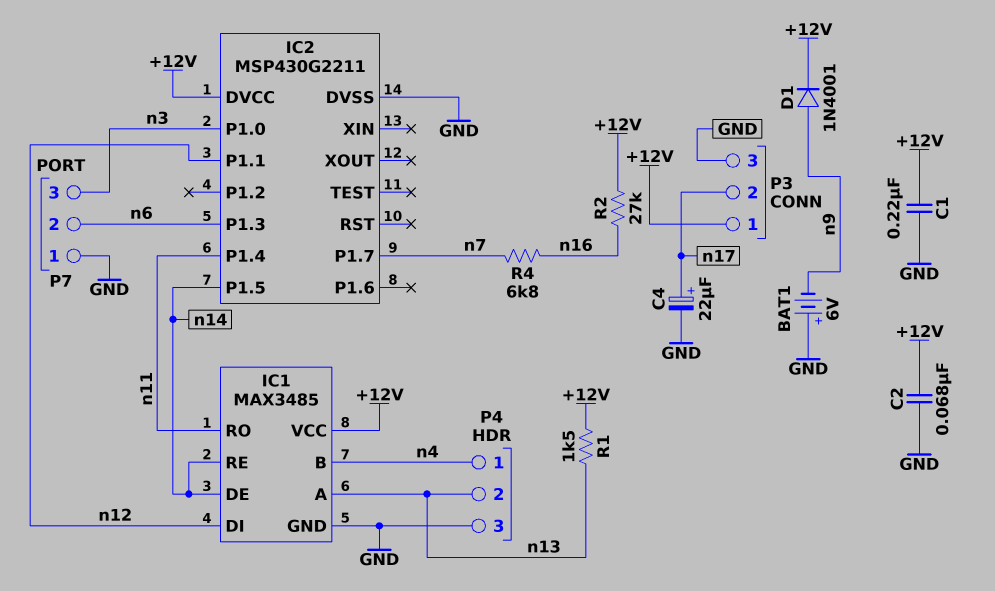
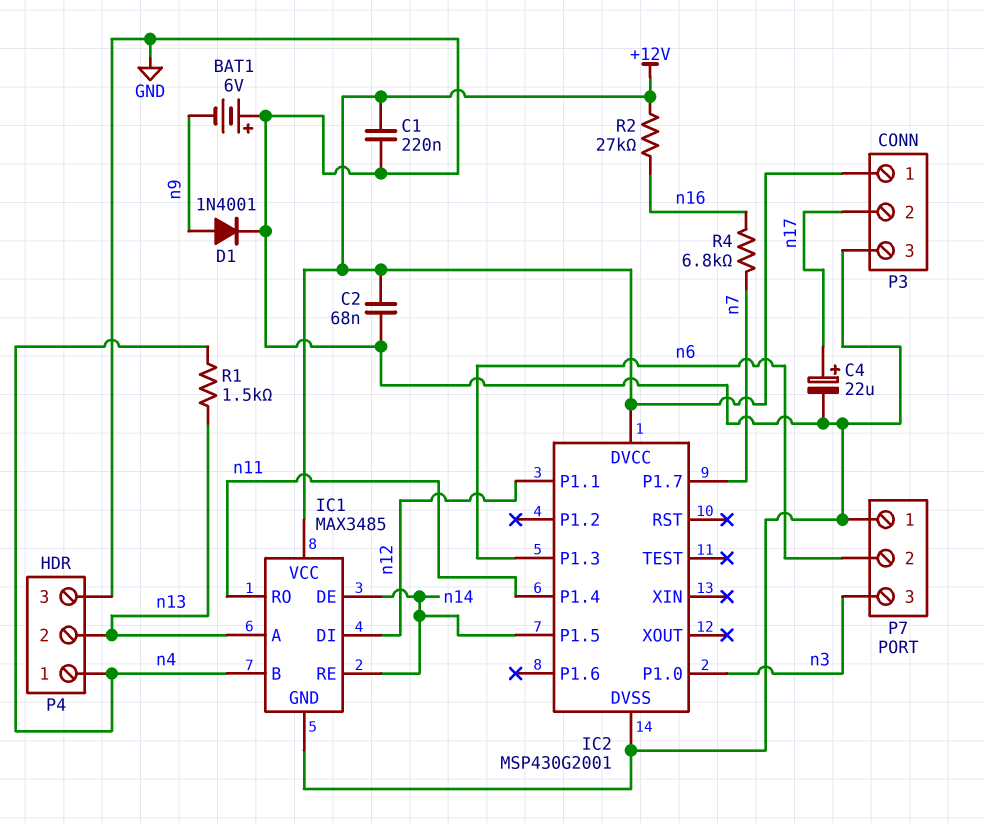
D1: diode 1N4001 (A n9, K +12V) -> diode 1N4001 (A n9, K GND)
IC2: MSP430G2211 -> MSP430G2001
R1: 1.5k (+12V, n13) -> 1.5k (n4, n13)

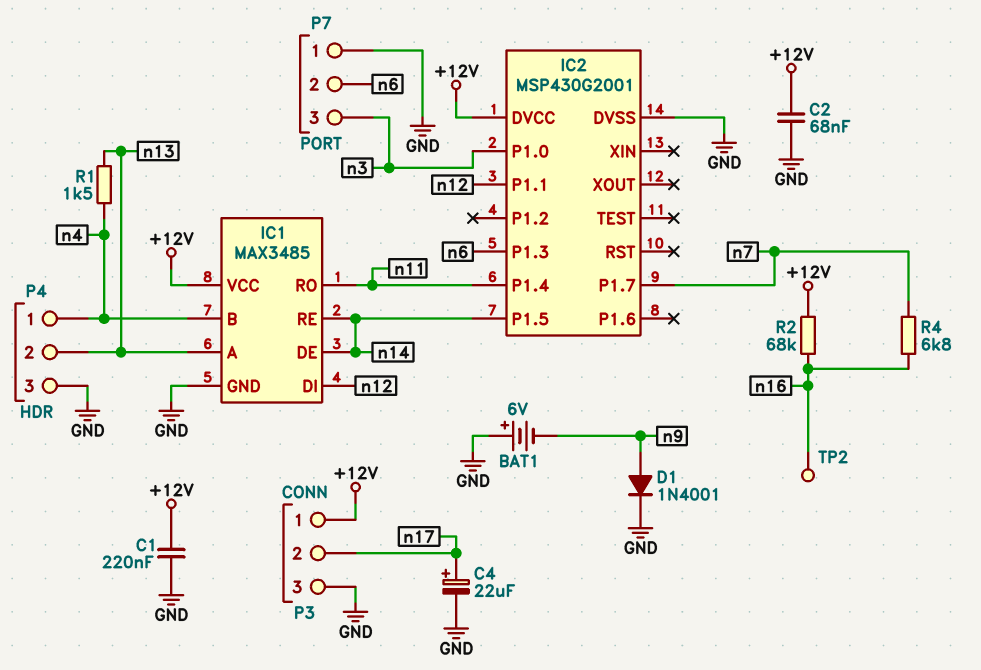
R2: 27k (+12V, n16) -> 68k (+12V, n16)
TP2: none -> test point (n16)

